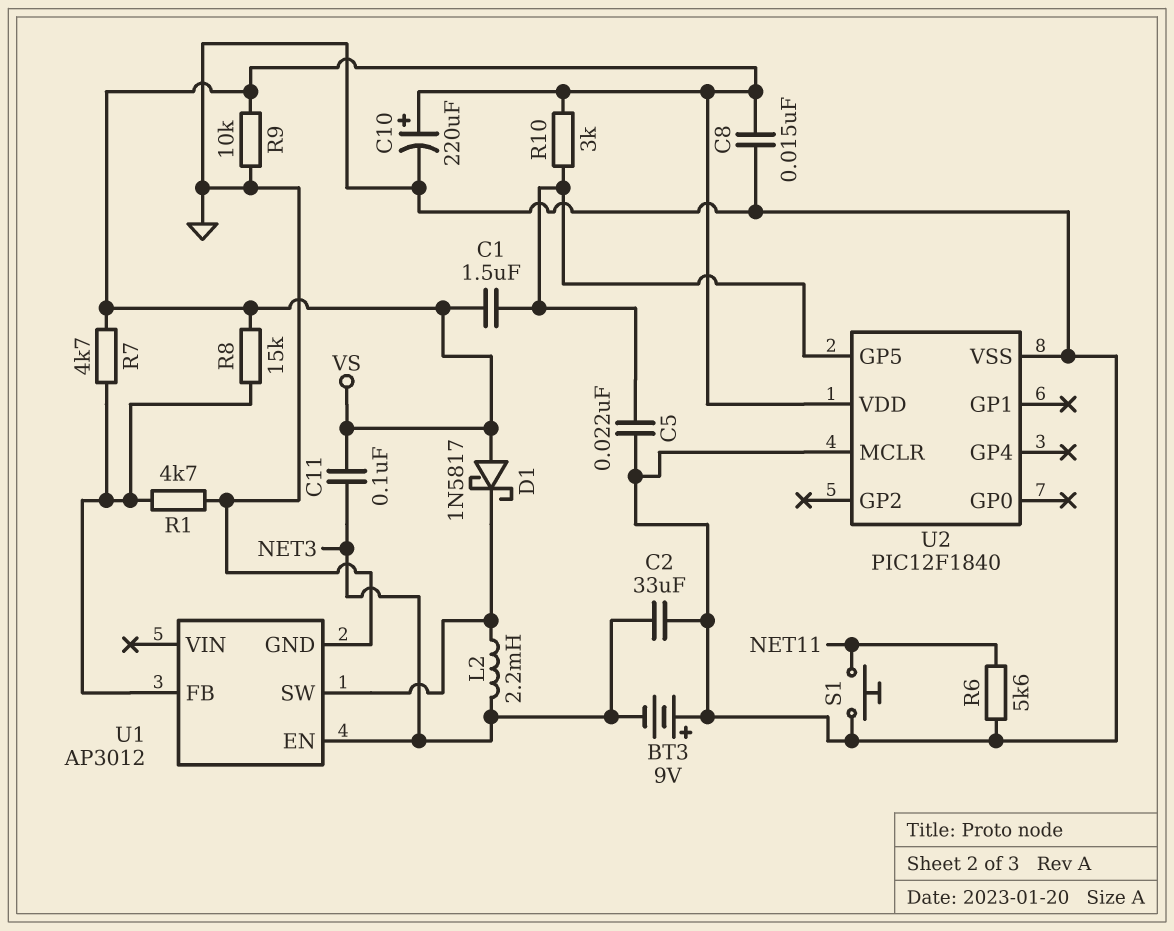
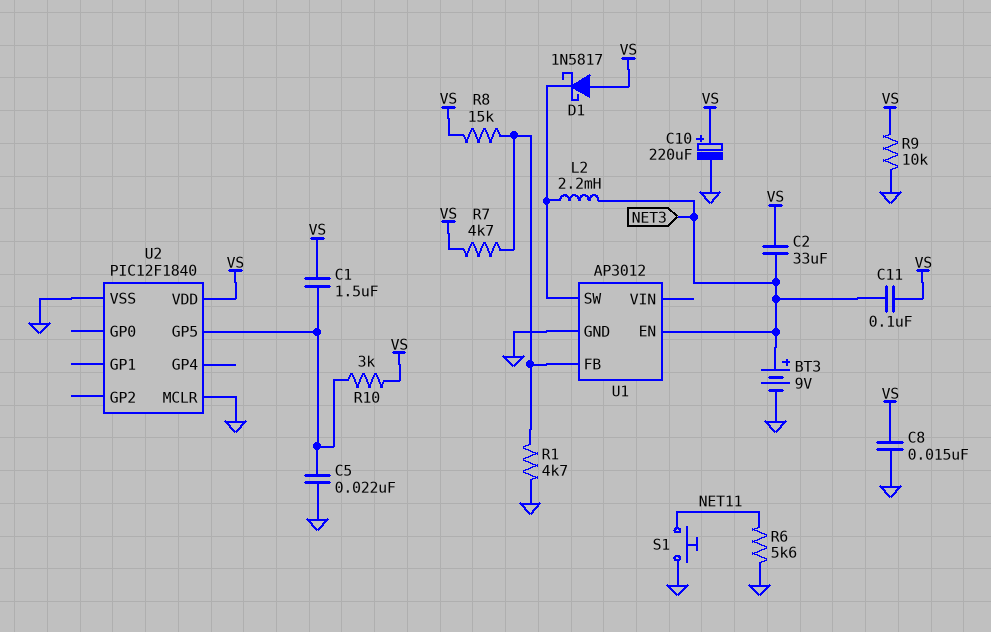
BT3: 9V (plus GND, minus NET3) -> 9V (plus NET3, minus GND)
C2: 33uF (GND, NET3) -> 33uF (NET3, VS)

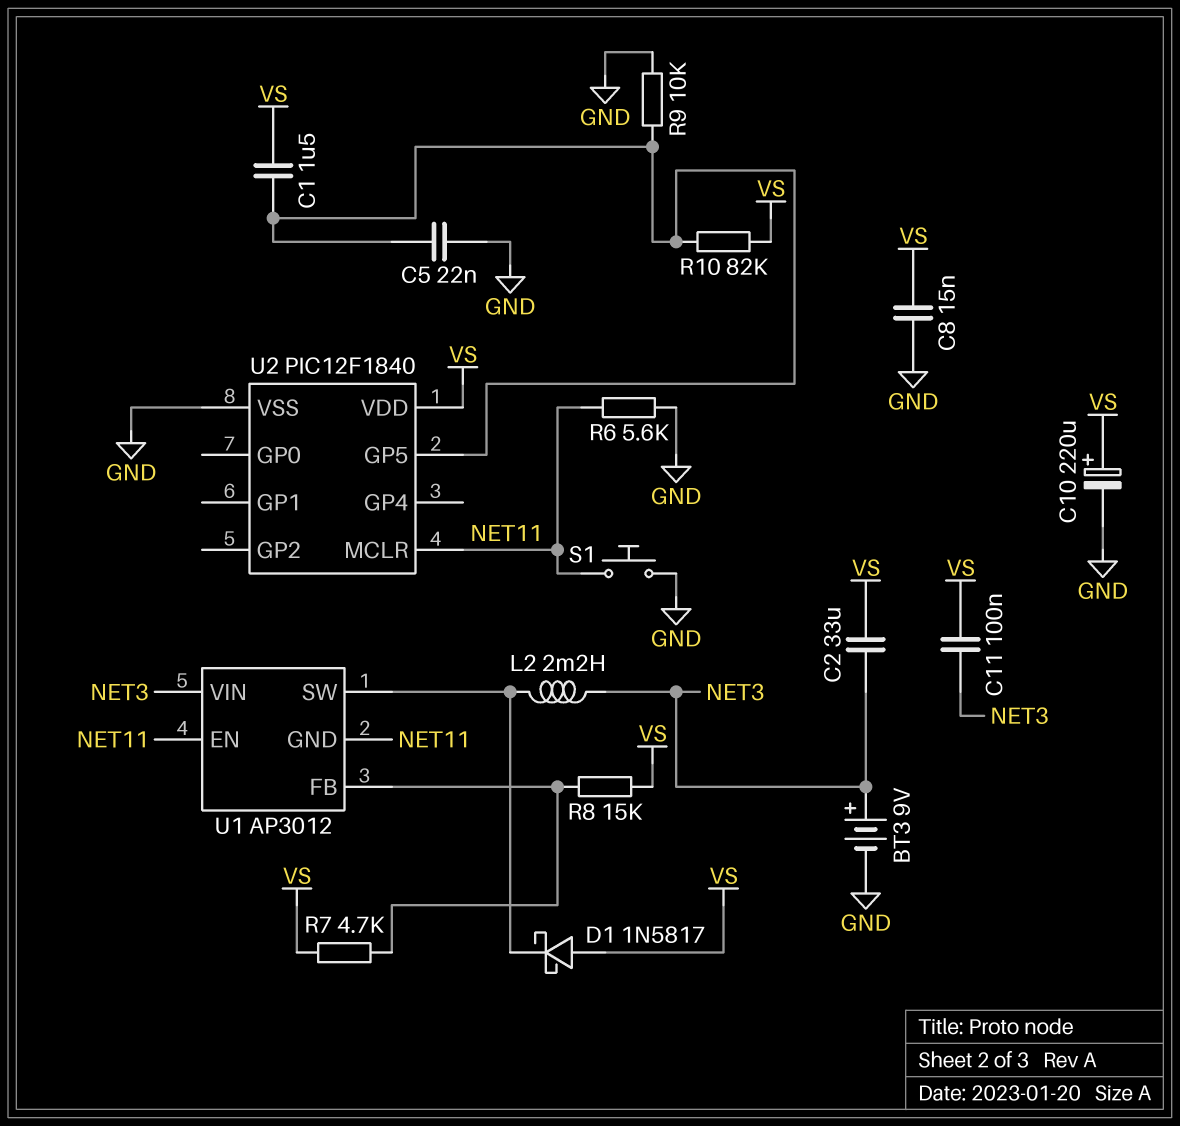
R1: 4.7k (GND, U1/FB) -> none
R9: 10k (GND, VS) -> 10k (GND, U2/GP5)
R10: 3k (U2/GP5, VS) -> 82k (U2/GP5, VS)
U1 pin EN: NET3 -> NET11
U1 pin GND: GND -> NET11
U1 pin VIN: none -> NET3
U2 pin MCLR: GND -> NET11

